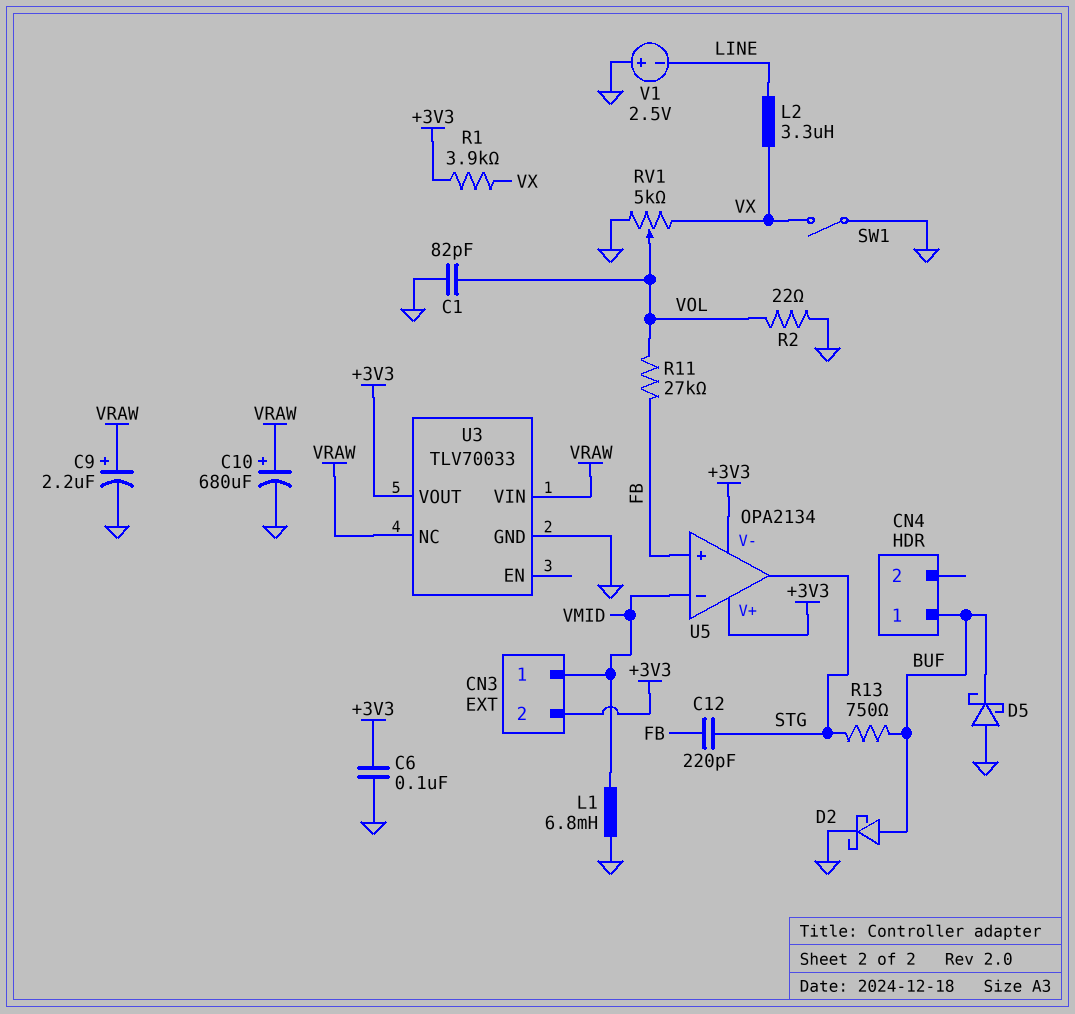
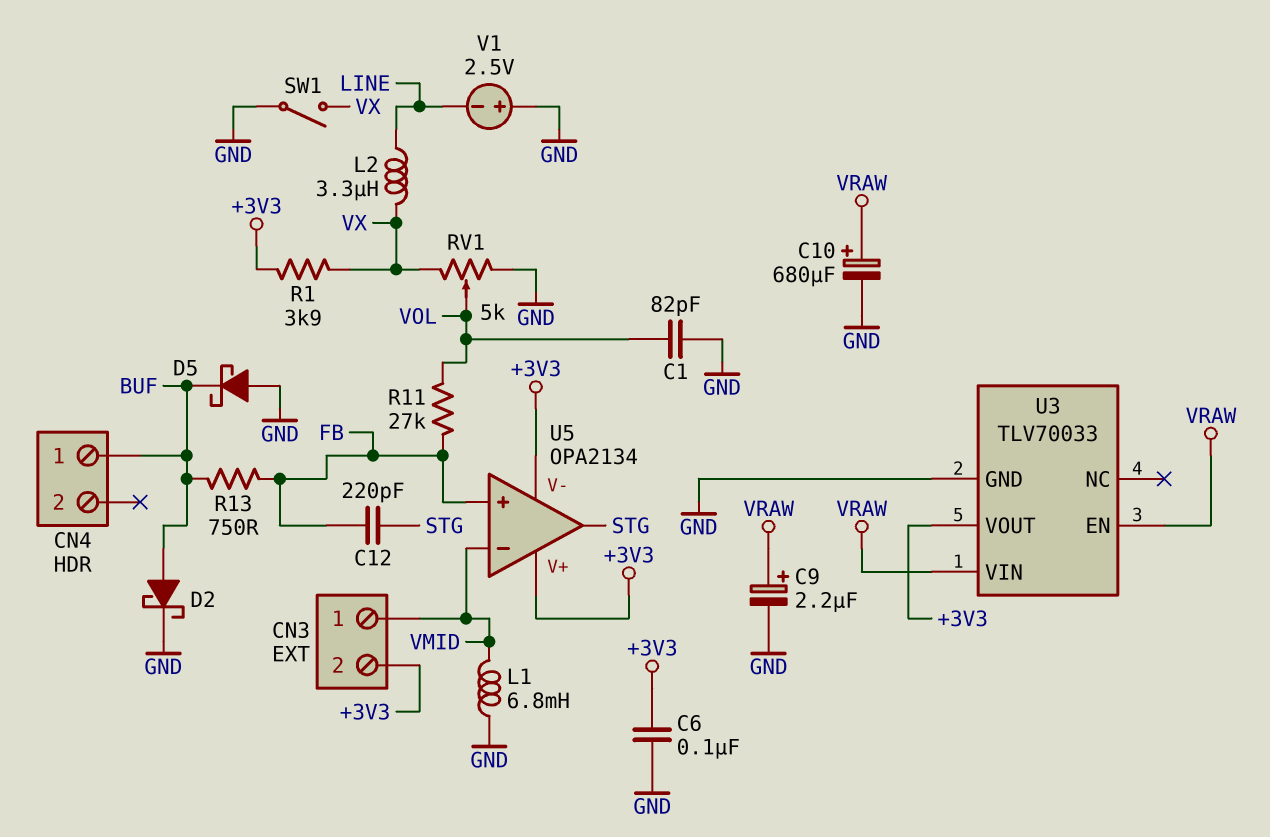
R2: 22 (GND, VOL) -> none
R13: 750 (BUF, STG) -> 750 (BUF, FB)
U3 pin EN: none -> VRAW
U3 pin NC: VRAW -> none

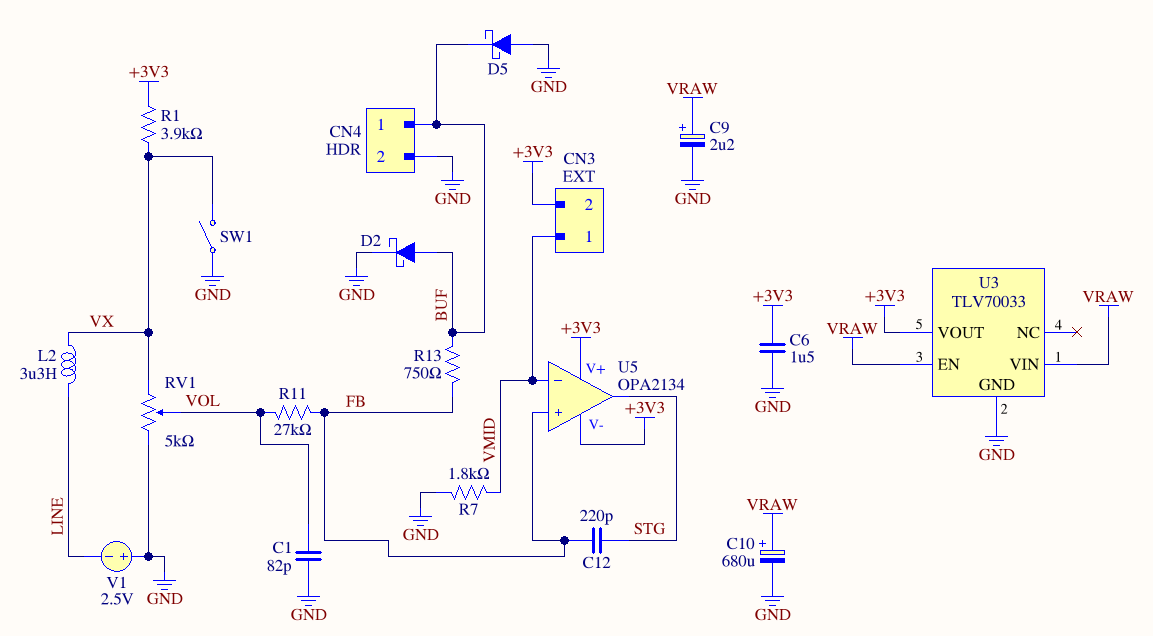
C6: 100nF (+3V3, GND) -> 1.5uF (+3V3, GND)
CN4 pin 2: none -> GND
L1: 6.8mH (GND, VMID) -> none
R7: none -> 1.8k (GND, VMID)

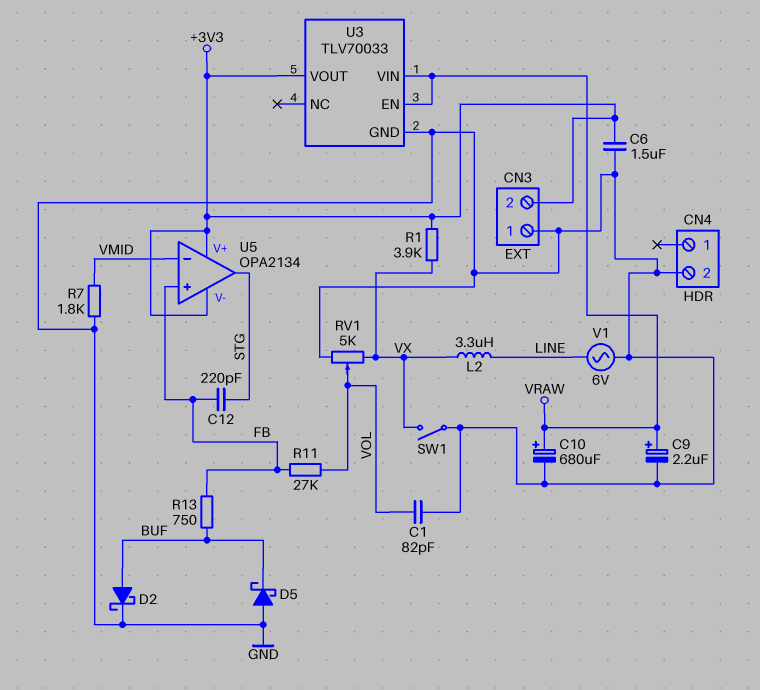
CN3 pin 1: VMID -> GND
CN4 pin 1: BUF -> none
V1: 2.5V (plus GND, minus LINE) -> AC 6V (GND, LINE)

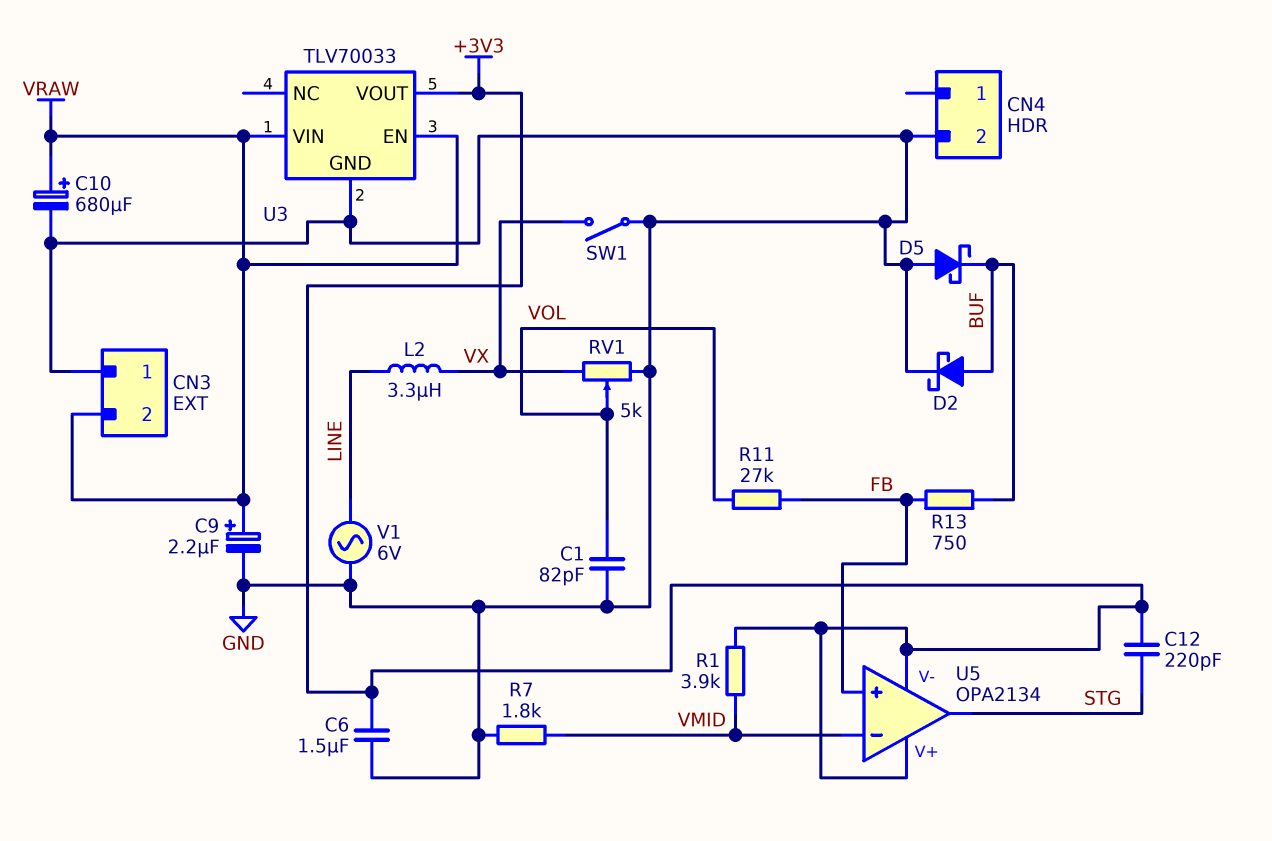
C12: 220pF (FB, STG) -> 220pF (+3V3, STG)
CN3 pin 2: +3V3 -> VRAW
R1: 3.9k (+3V3, VX) -> 3.9k (+3V3, VMID)

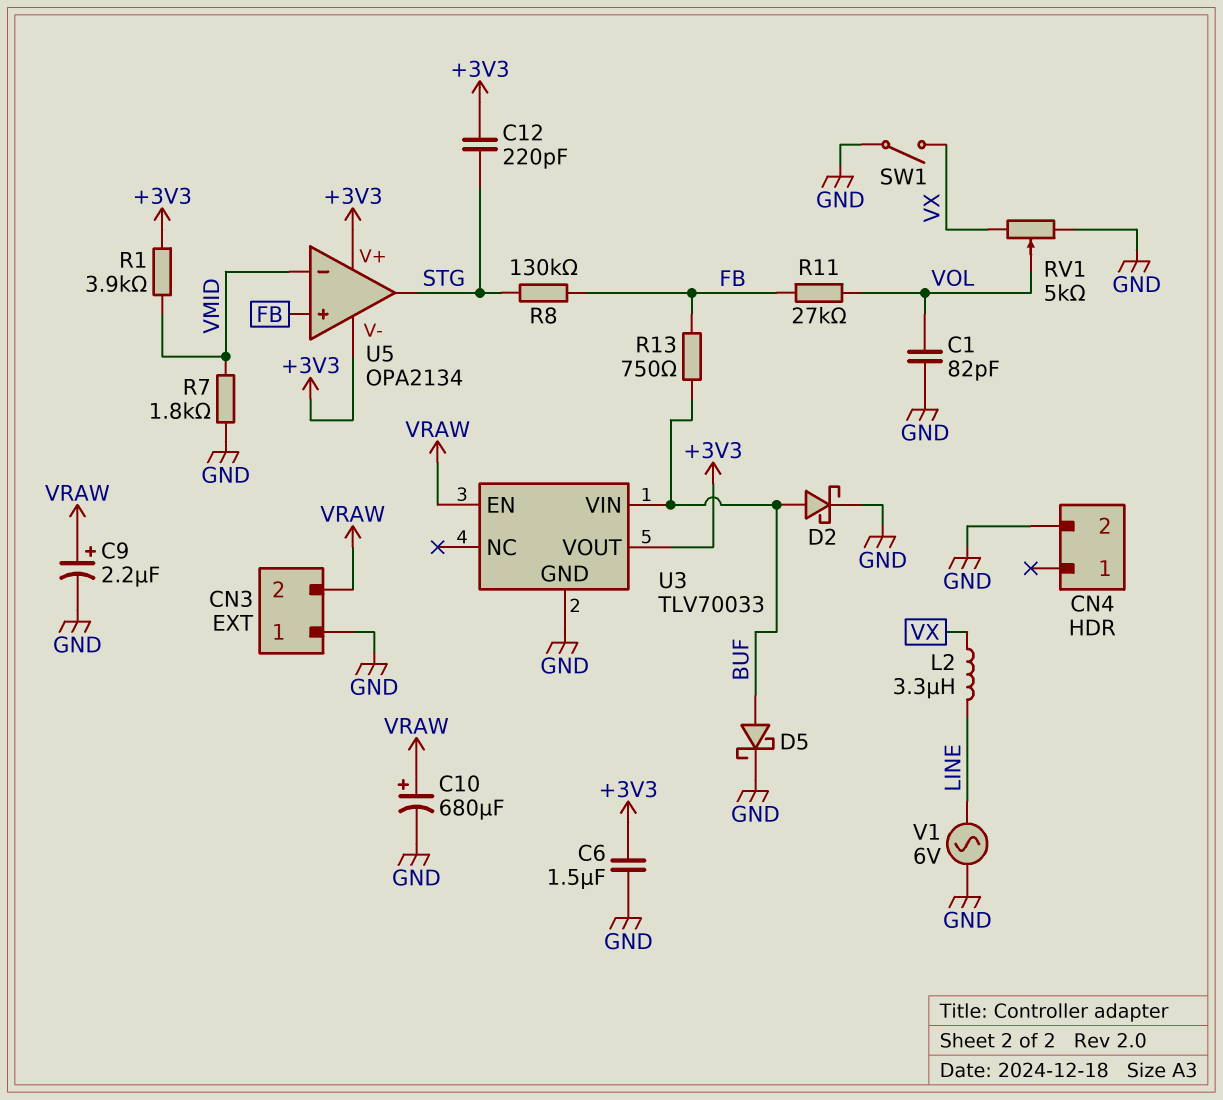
D5: schottky (A GND, K BUF) -> schottky (A BUF, K GND)
R8: none -> 130k (FB, STG)
U3 pin VIN: VRAW -> BUF

